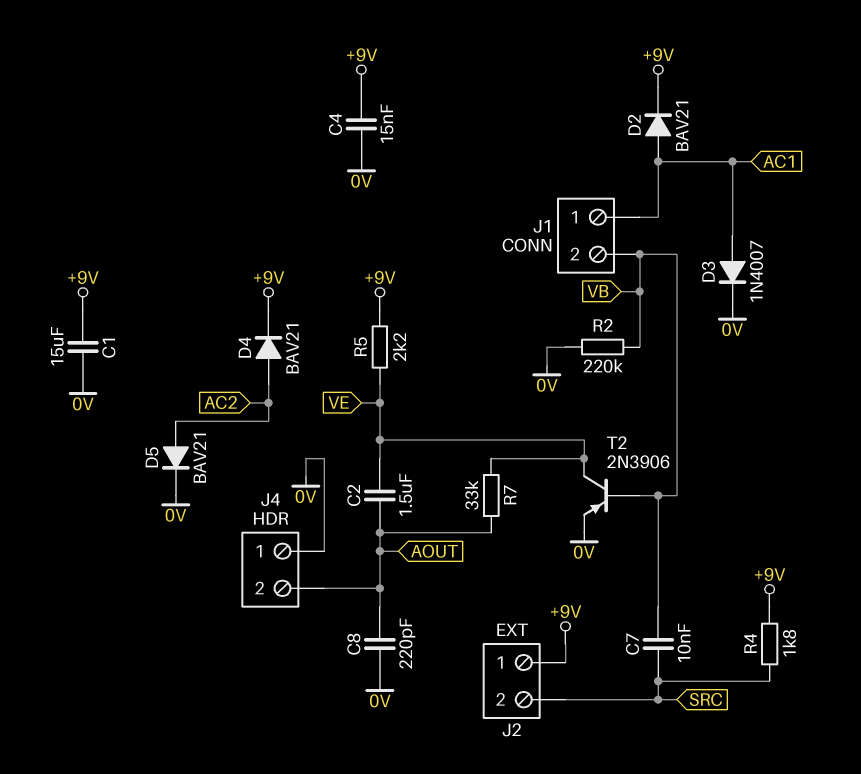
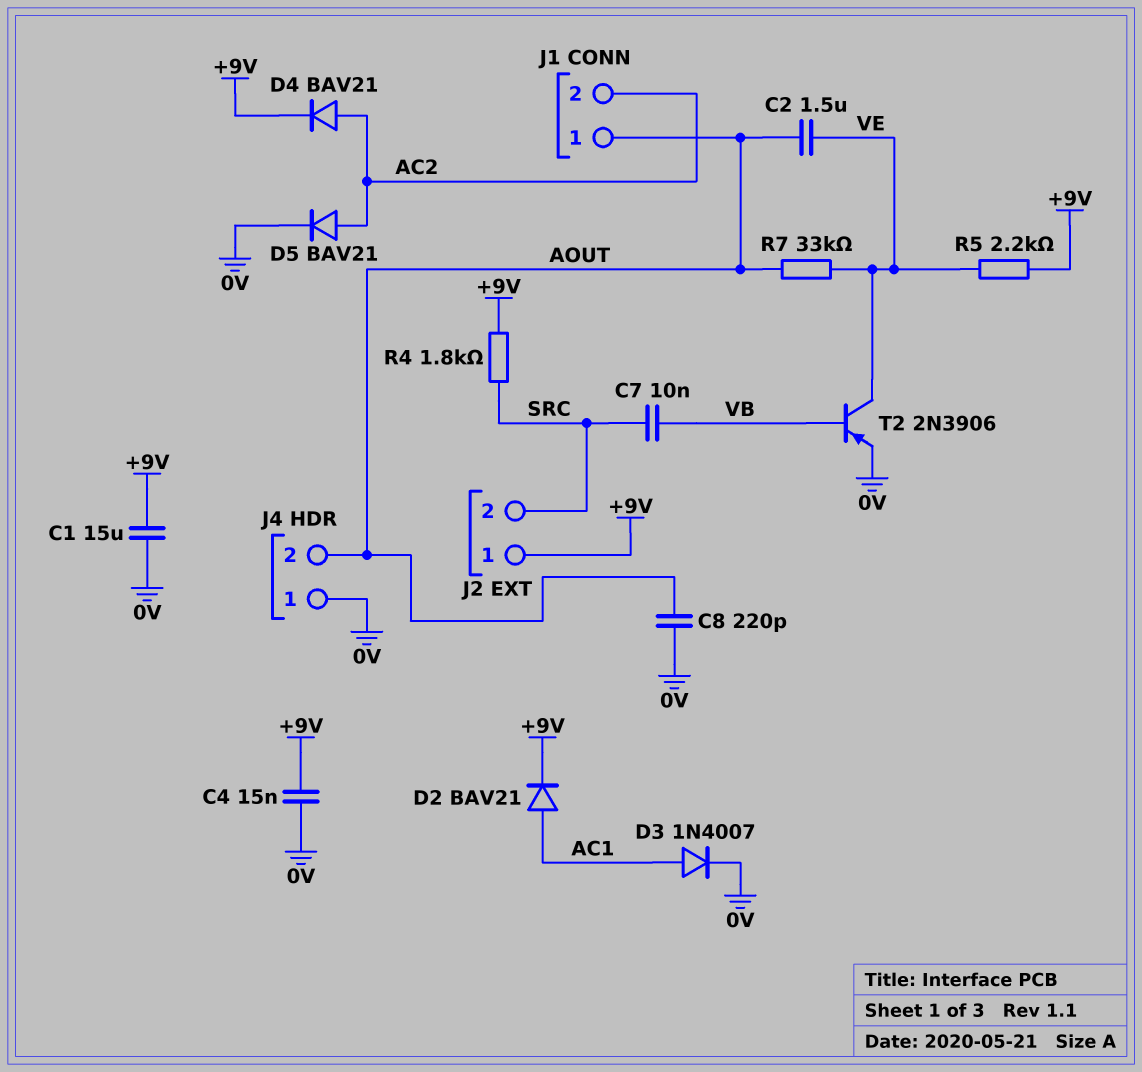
J1 pin 1: AC1 -> AOUT
J1 pin 2: VB -> AC2
R2: 220k (0V, VB) -> none

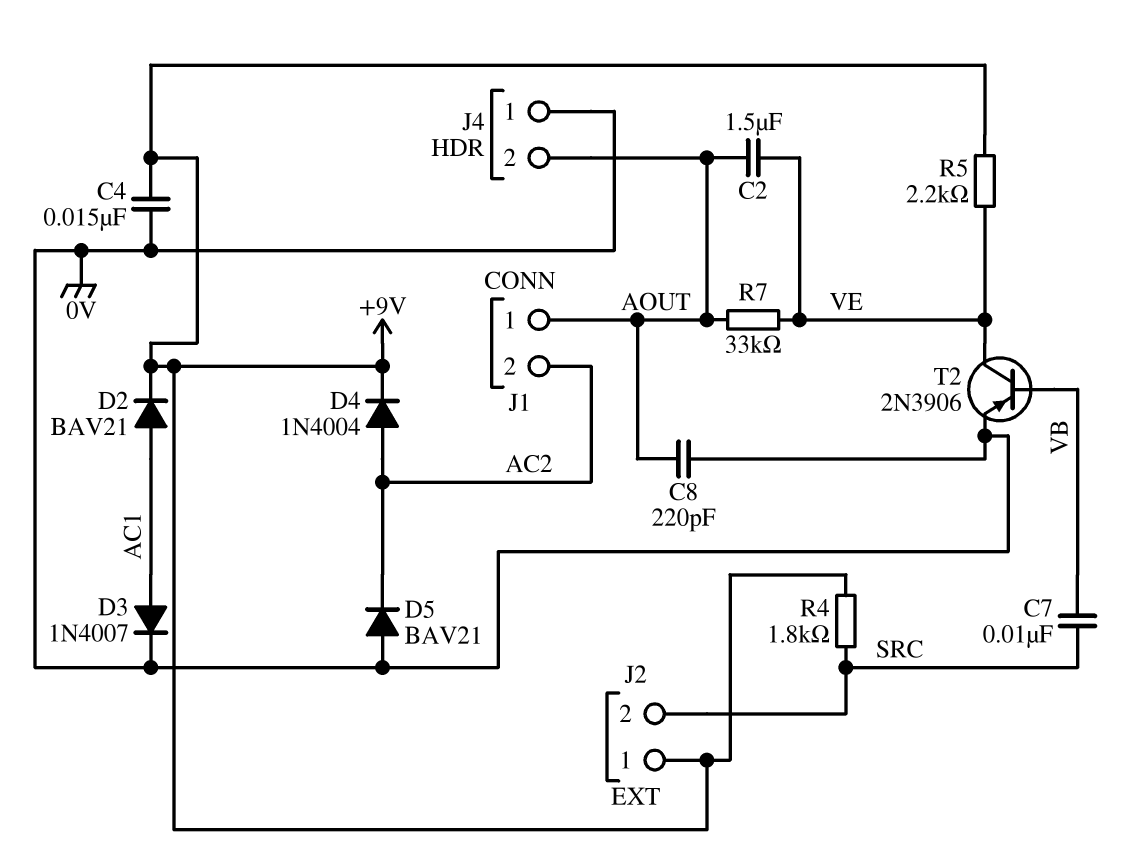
C1: 15uF (+9V, 0V) -> none
D4: diode BAV21 (A AC2, K +9V) -> diode 1N4004 (A AC2, K +9V)
D5: diode BAV21 (A AC2, K 0V) -> diode BAV21 (A 0V, K AC2)

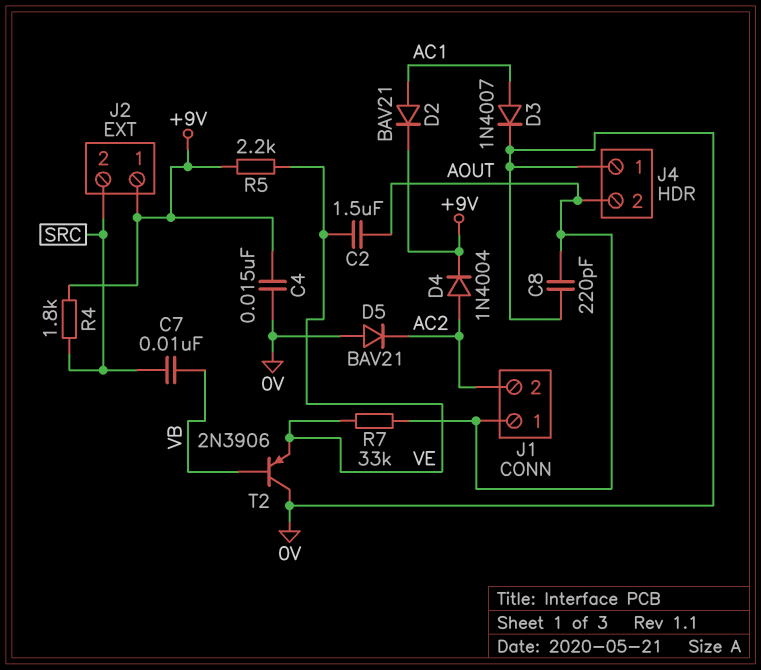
T2: PNP 2N3906 (B VB, C VE, E 0V) -> PNP 2N3906 (B VB, C 0V, E VE)

